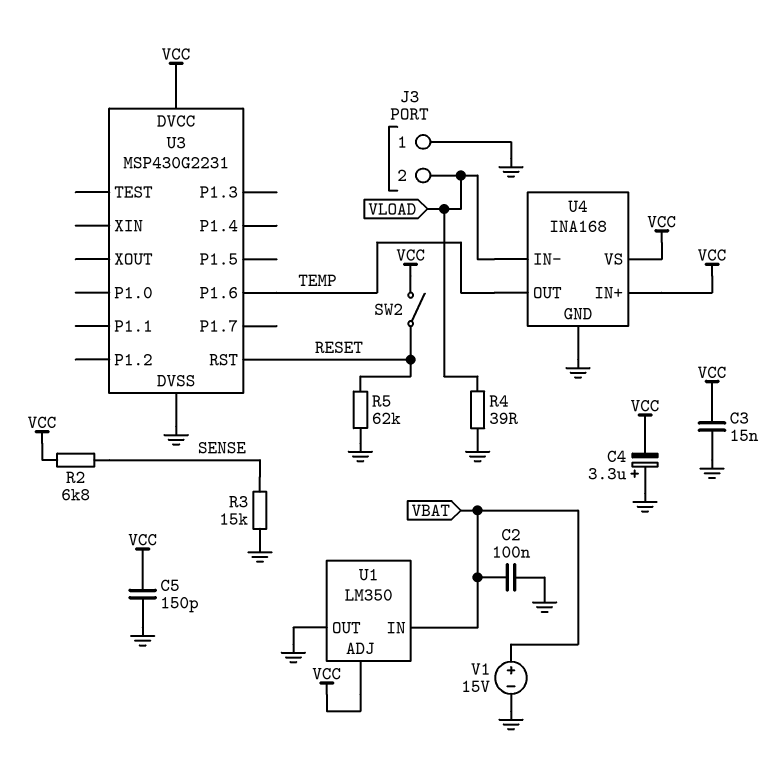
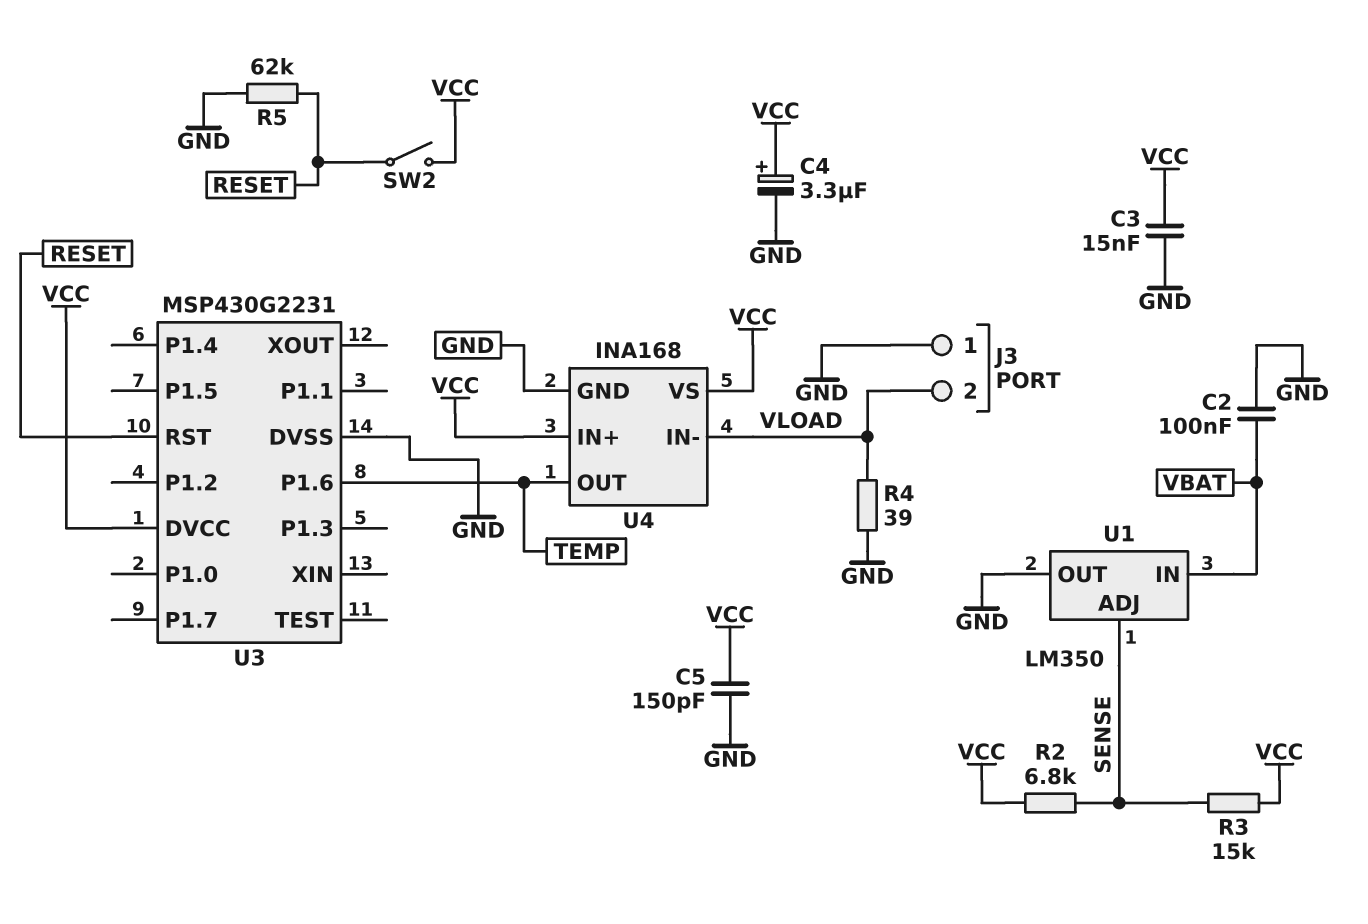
C4: 3.3uF (plus GND, minus VCC) -> 3.3uF (plus VCC, minus GND)
R3: 15k (GND, SENSE) -> 15k (SENSE, VCC)
U1 pin ADJ: VCC -> SENSE
V1: 15V (plus VBAT, minus GND) -> none

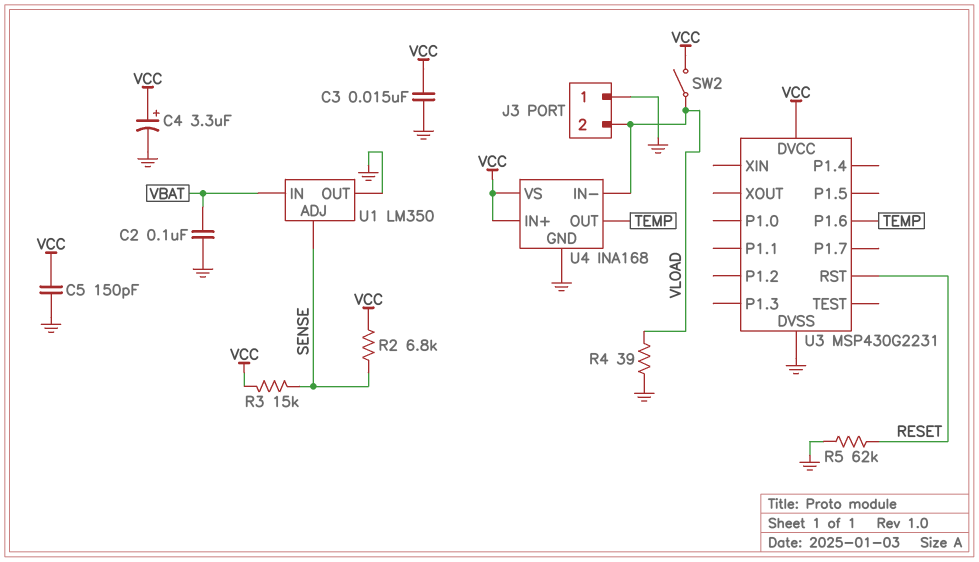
SW2: switch (RESET, VCC) -> switch (VCC, VLOAD)

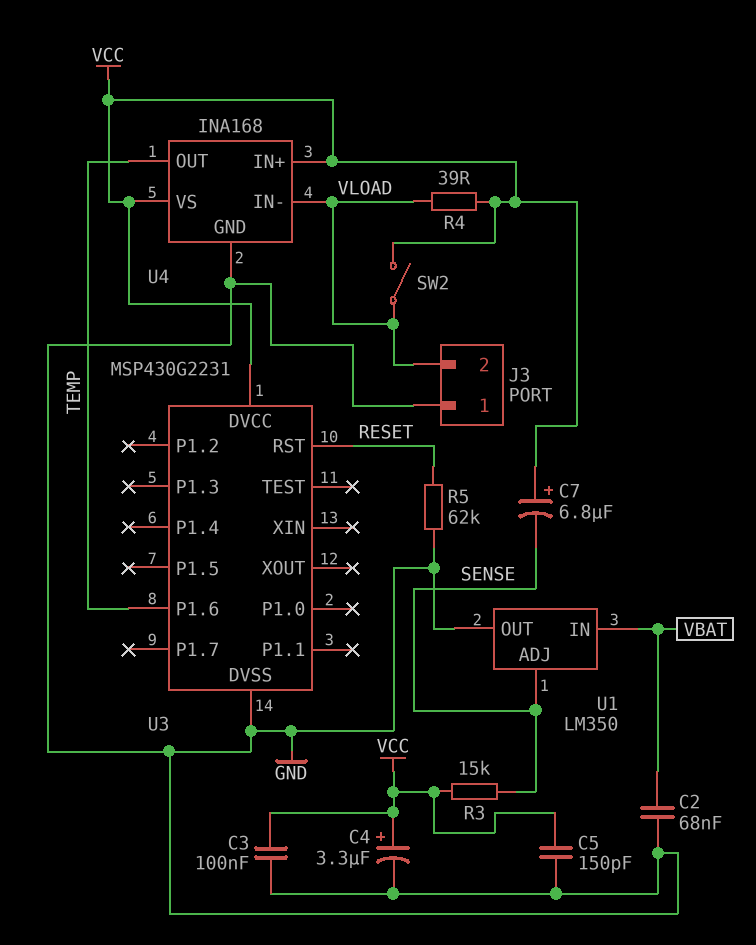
C2: 100nF (GND, VBAT) -> 68nF (GND, VBAT)
C3: 15nF (GND, VCC) -> 100nF (GND, VCC)
C7: none -> 6.8uF (plus VCC, minus SENSE)
R2: 6.8k (SENSE, VCC) -> none
R4: 39 (GND, VLOAD) -> 39 (VCC, VLOAD)

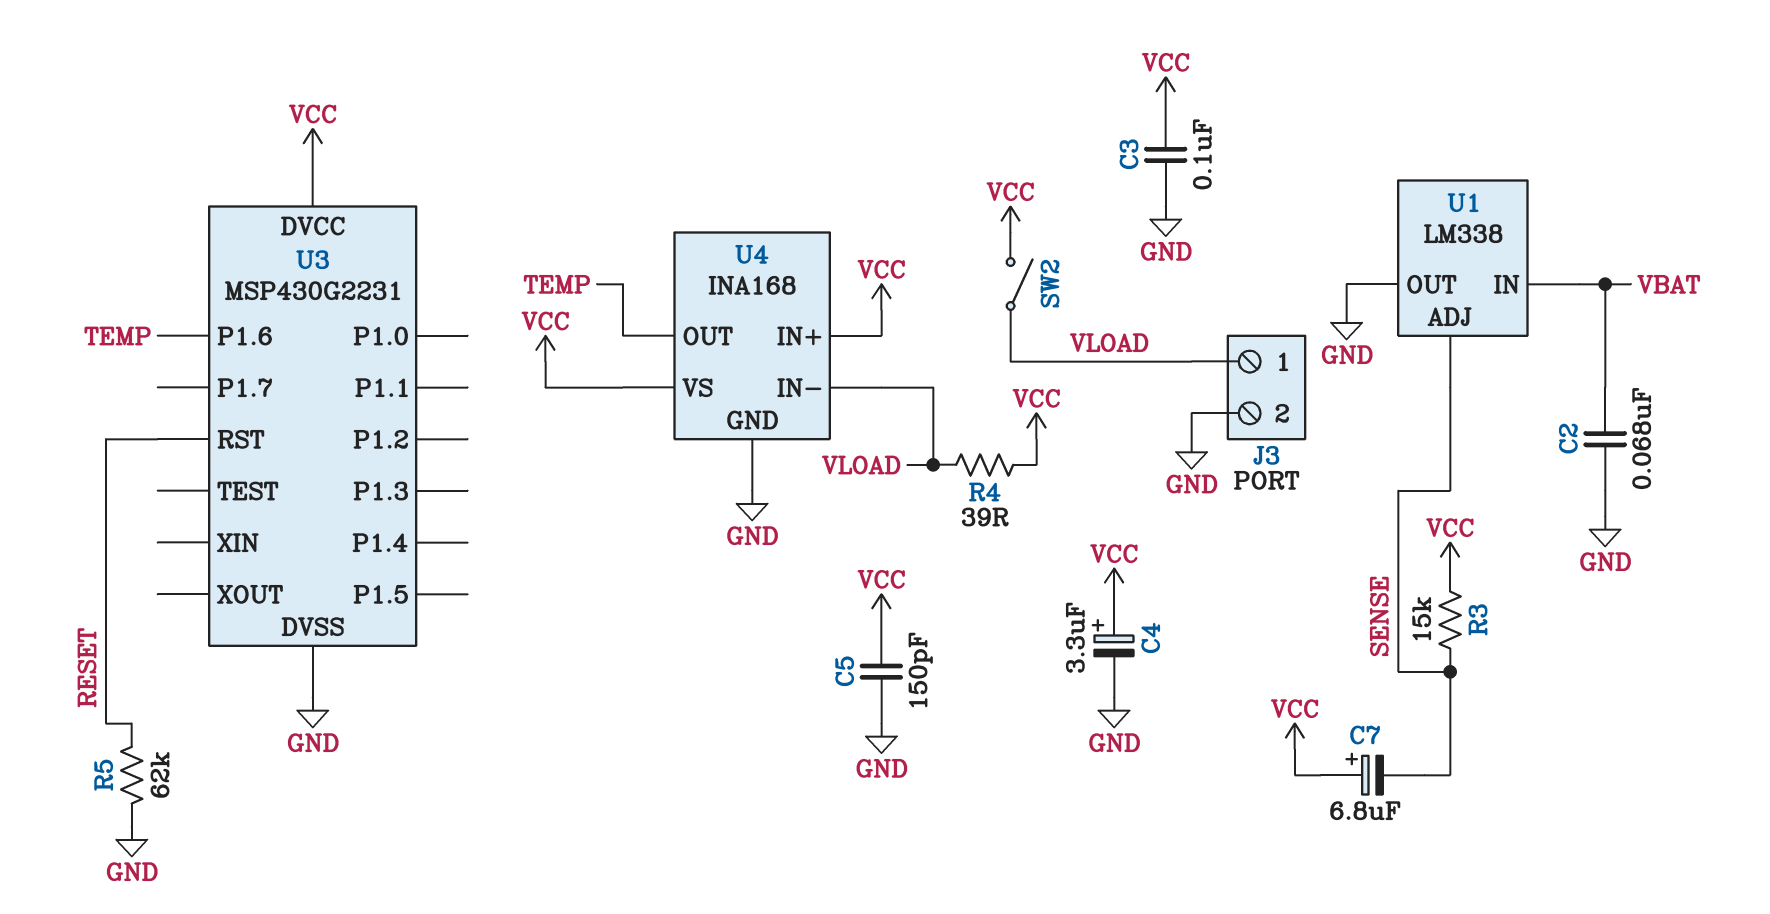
J3 pin 1: GND -> VLOAD
J3 pin 2: VLOAD -> GND
U1: LM350 -> LM338

